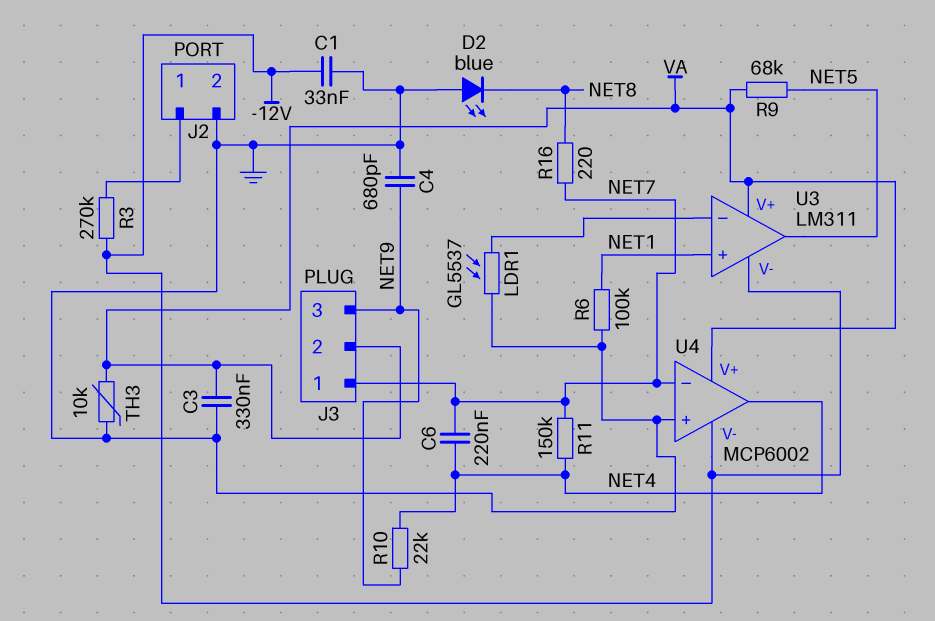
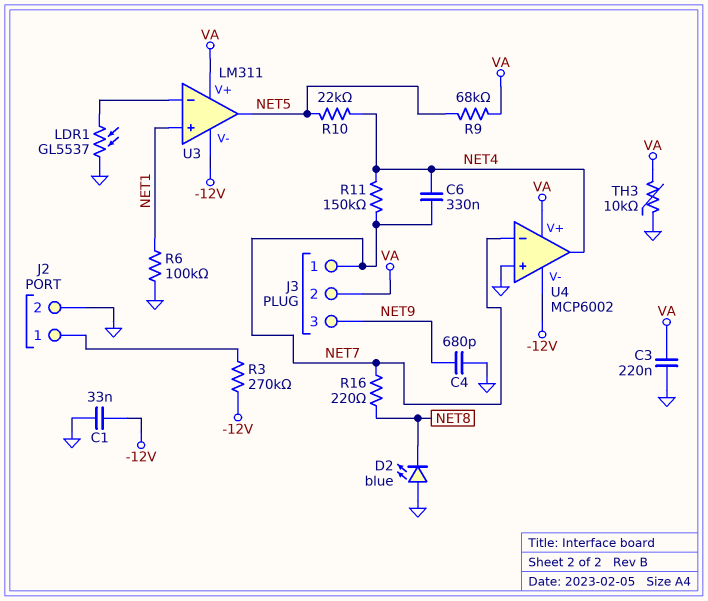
C3: 330nF (GND, VA) -> 220nF (GND, VA)
C6: 220nF (NET4, NET7) -> 330nF (NET4, NET7)
R10: 22k (NET4, NET9) -> 22k (NET4, NET5)

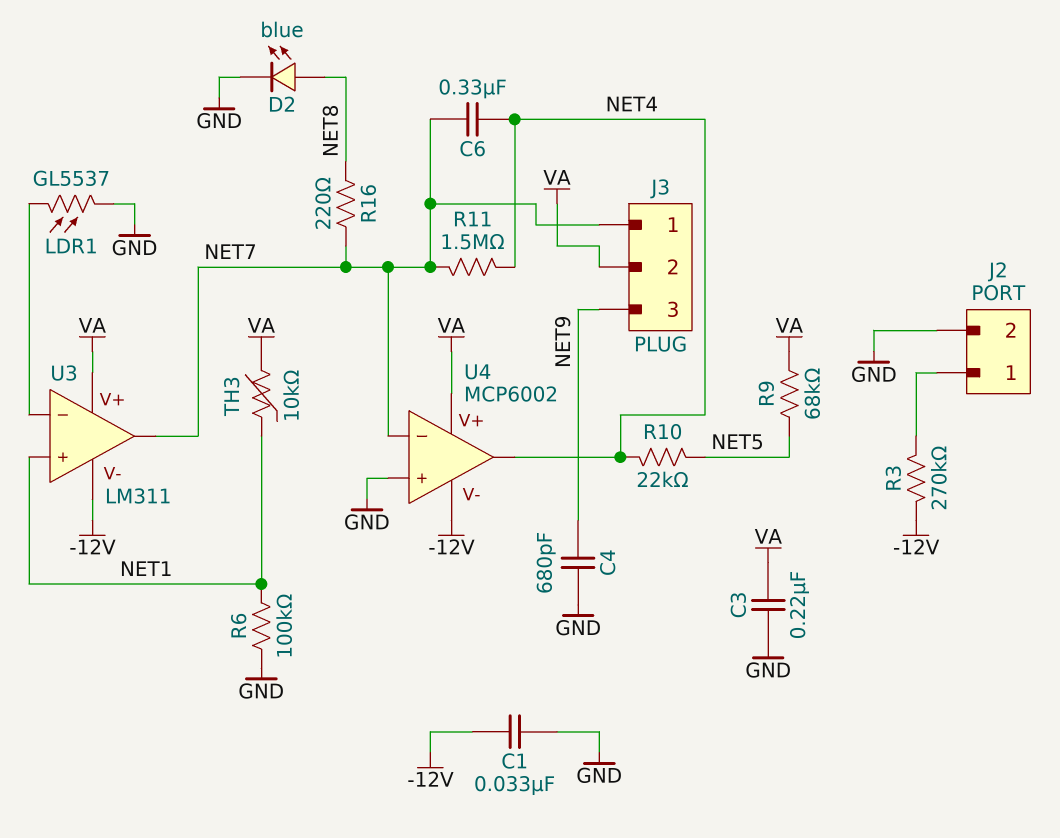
D2: LED blue (A GND, K NET8) -> LED blue (A NET8, K GND)
R11: 150k (NET4, NET7) -> 1.5M (NET4, NET7)
TH3: 10k (GND, VA) -> 10k (NET1, VA)
U3 pin out: NET5 -> NET7

